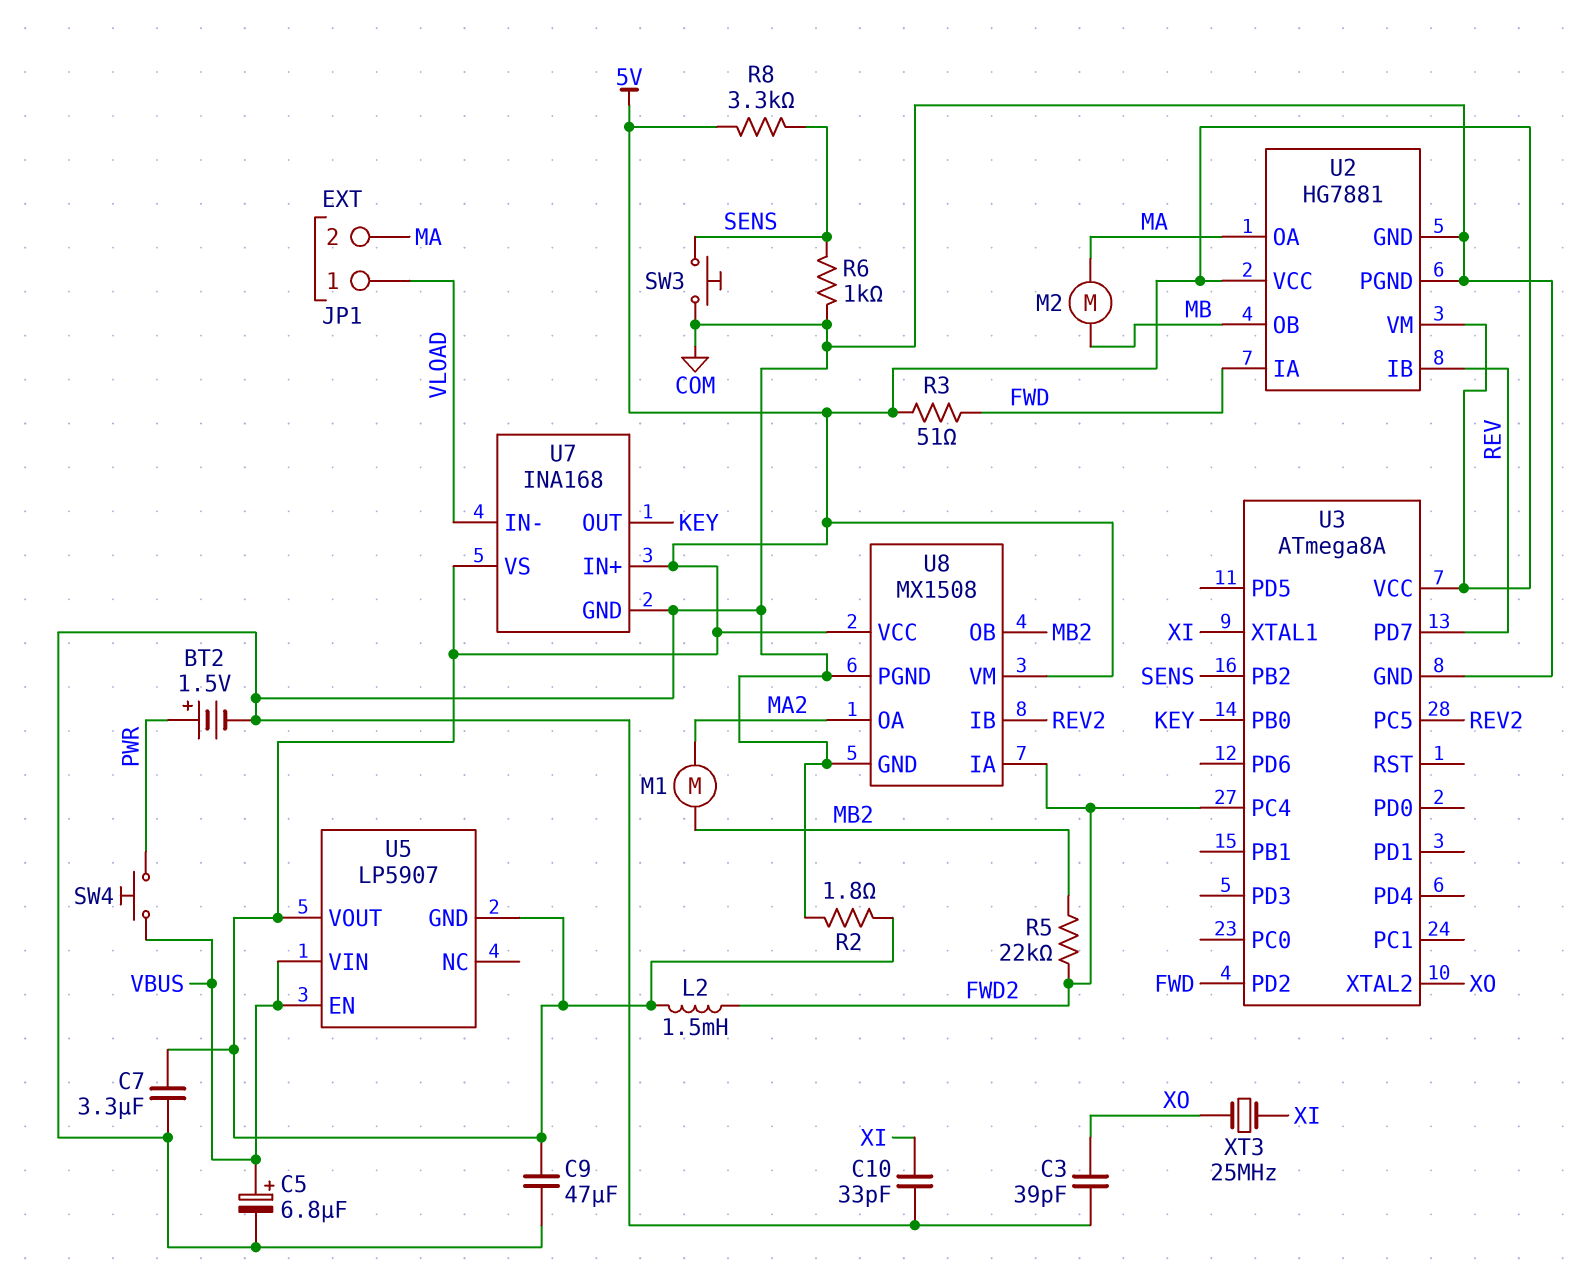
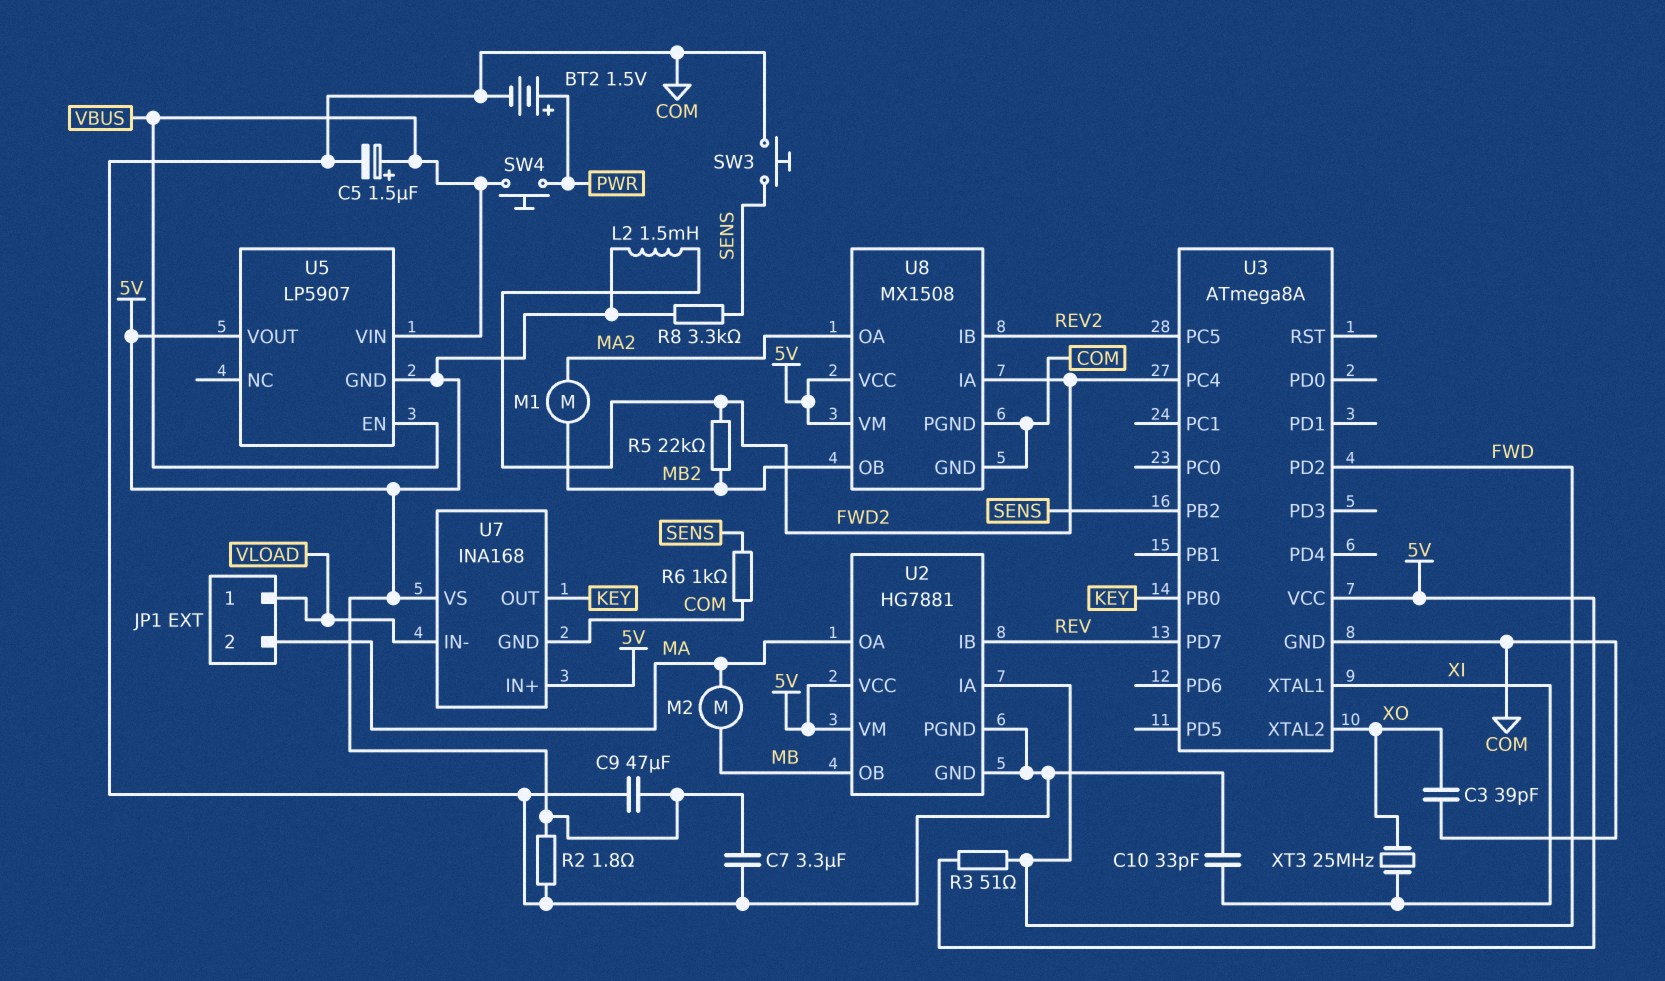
C5: 6.8uF (plus VBUS, minus COM) -> 1.5uF (plus VBUS, minus COM)

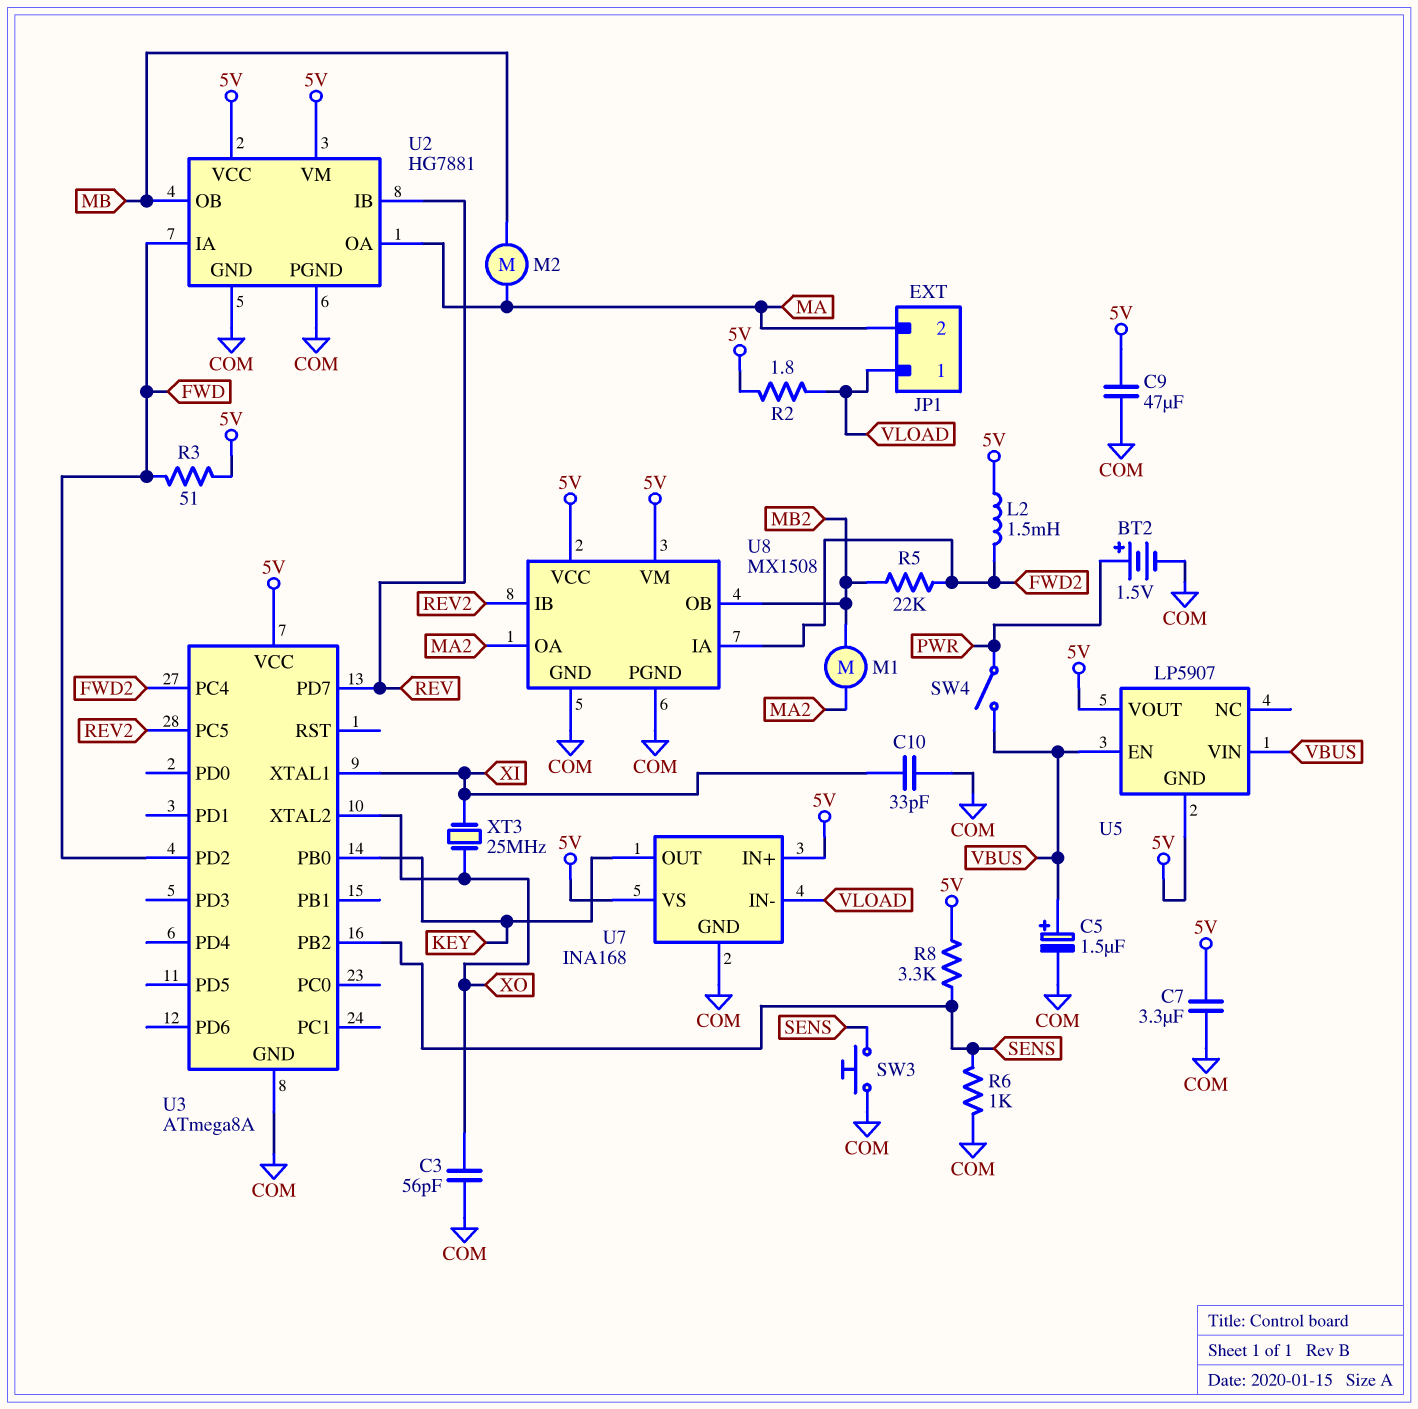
C3: 39pF (COM, XO) -> 56pF (COM, XO)
R2: 1.8 (5V, COM) -> 1.8 (5V, VLOAD)
SW4: button (PWR, VBUS) -> switch (PWR, VBUS)

